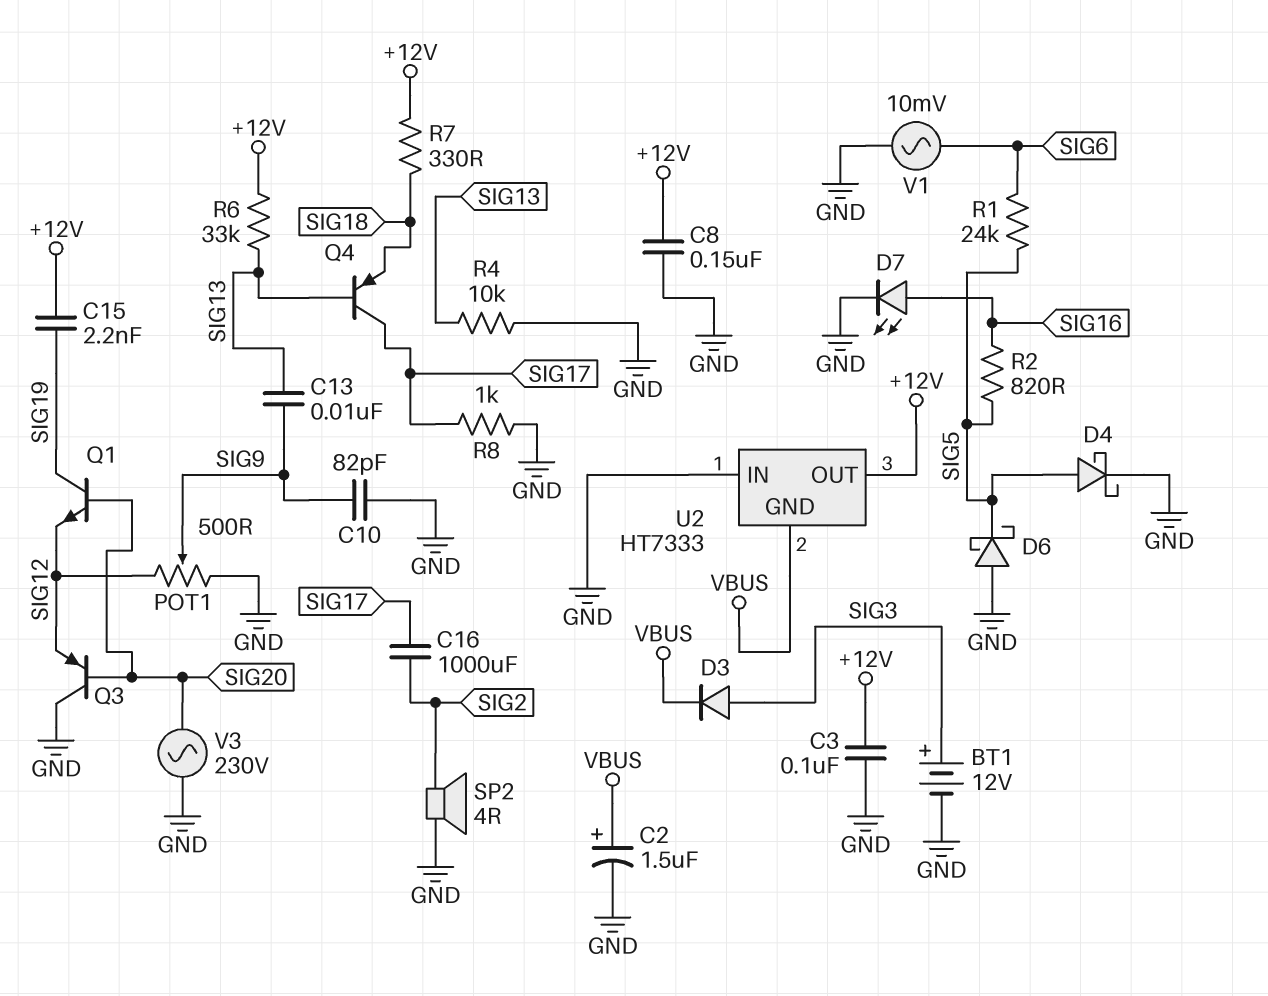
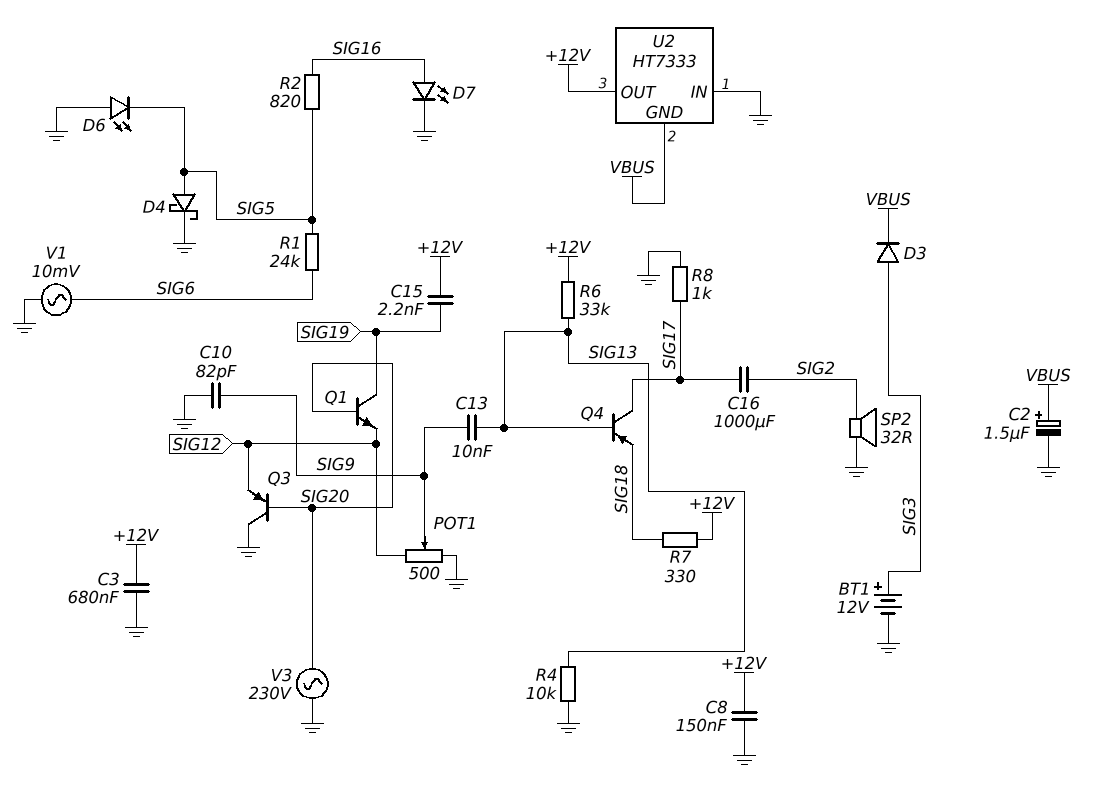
C3: 100nF (+12V, GND) -> 680nF (+12V, GND)
D6: schottky (A GND, K SIG5) -> LED (A GND, K SIG5)
SP2: speaker 4R (GND, SIG2) -> speaker 32R (GND, SIG2)

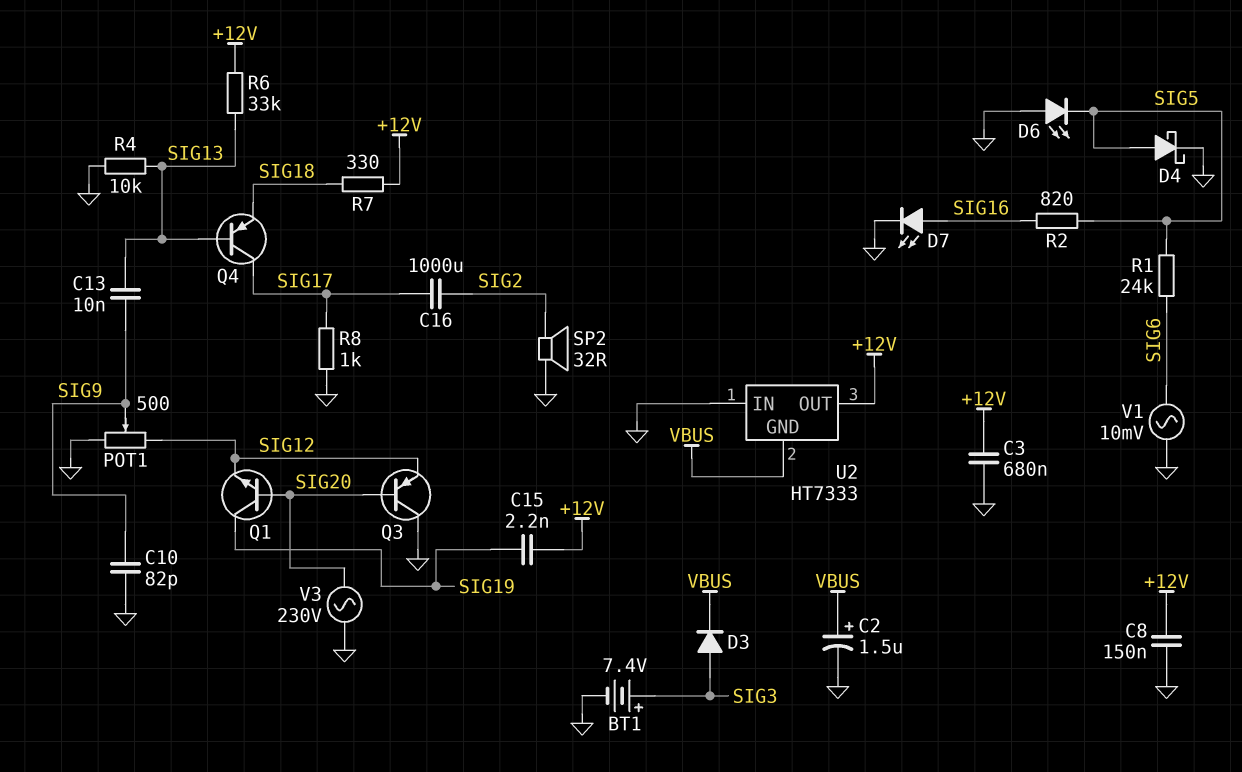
BT1: 12V (plus SIG3, minus GND) -> 7.4V (plus SIG3, minus GND)

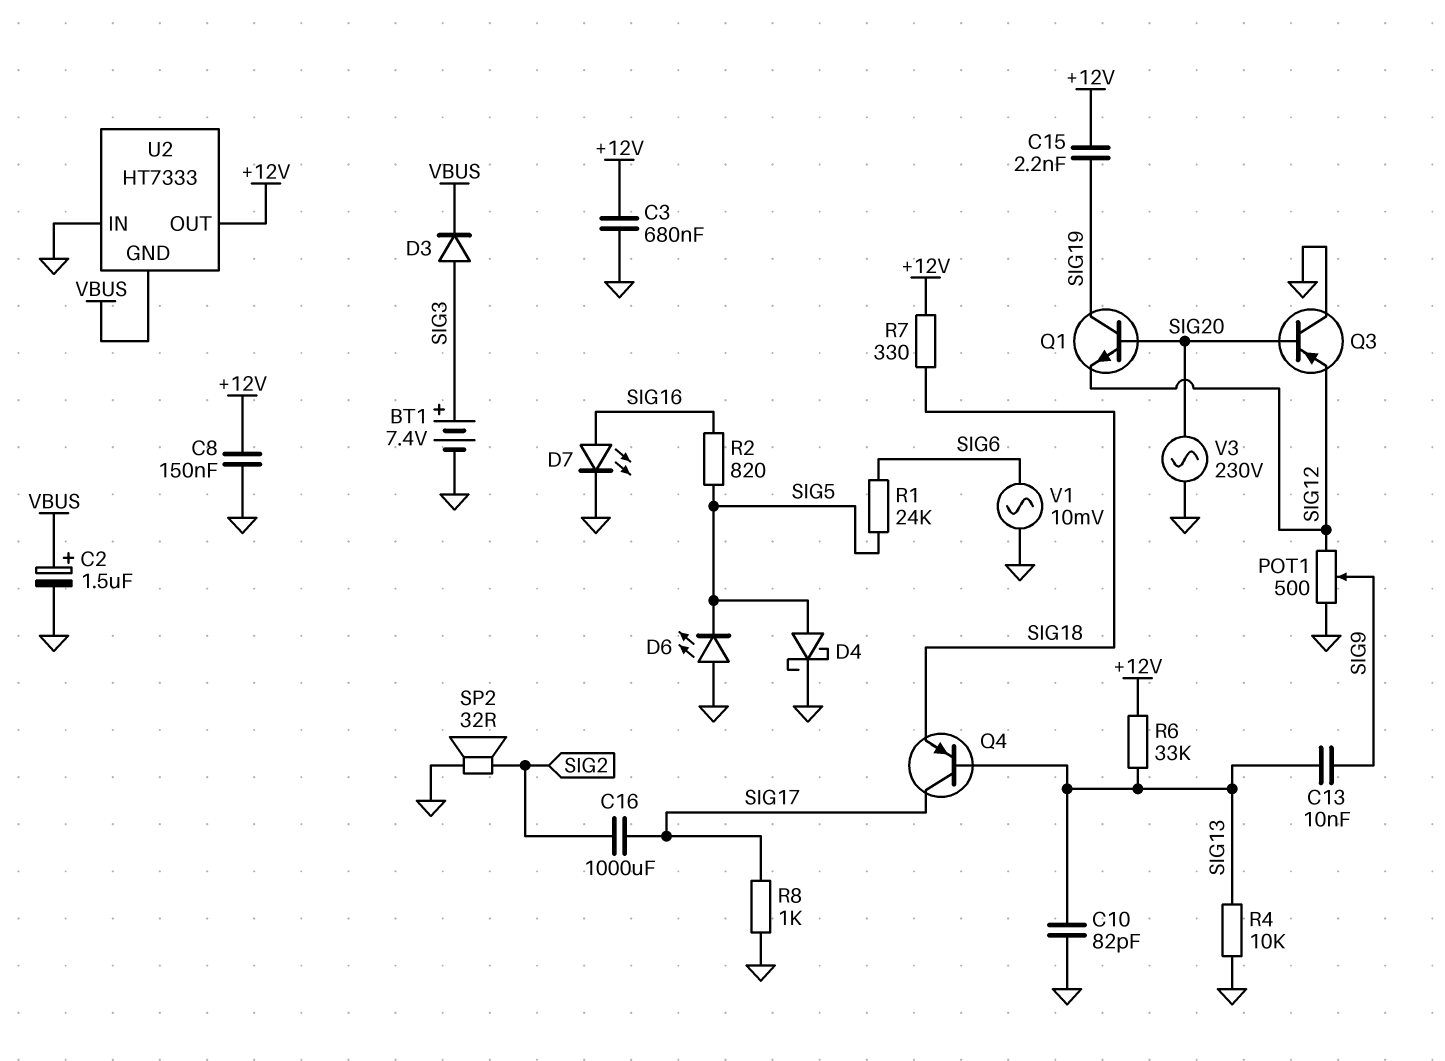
C10: 82pF (GND, SIG9) -> 82pF (GND, SIG13)

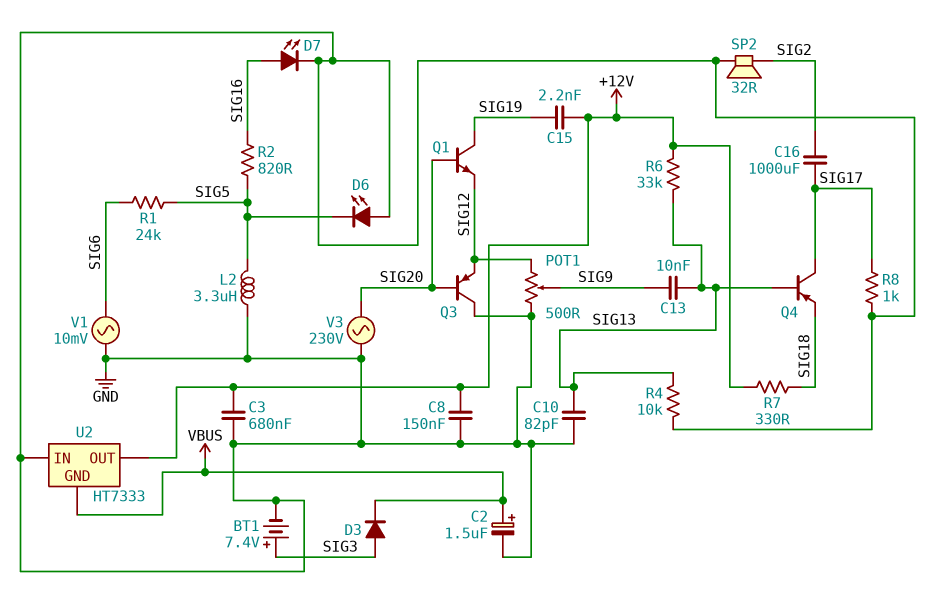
D4: schottky (A SIG5, K GND) -> none
L2: none -> 3.3uH (GND, SIG5)

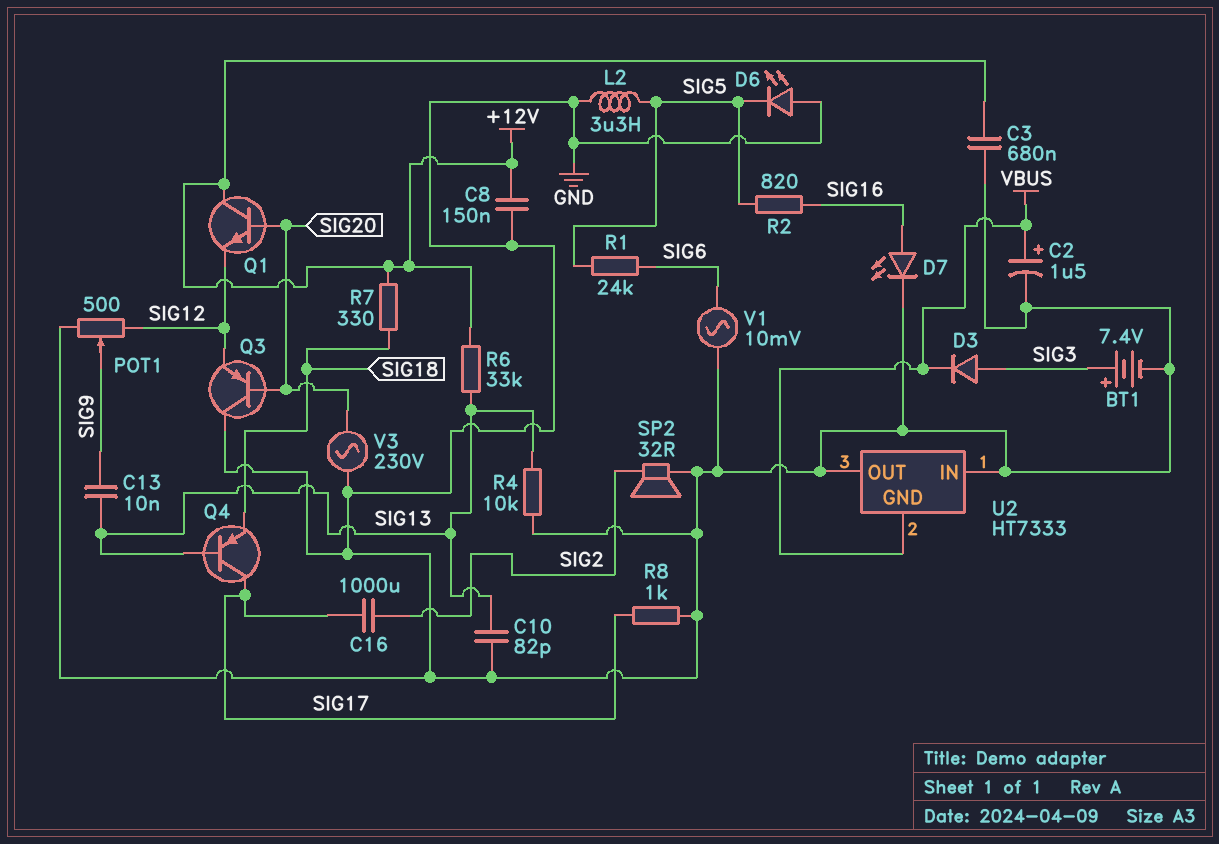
C15: 2.2nF (+12V, SIG19) -> none
Q1: NPN (B SIG20, C SIG19, E SIG12) -> NPN (B SIG20, C +12V, E SIG12)
U2 pin OUT: +12V -> GND

